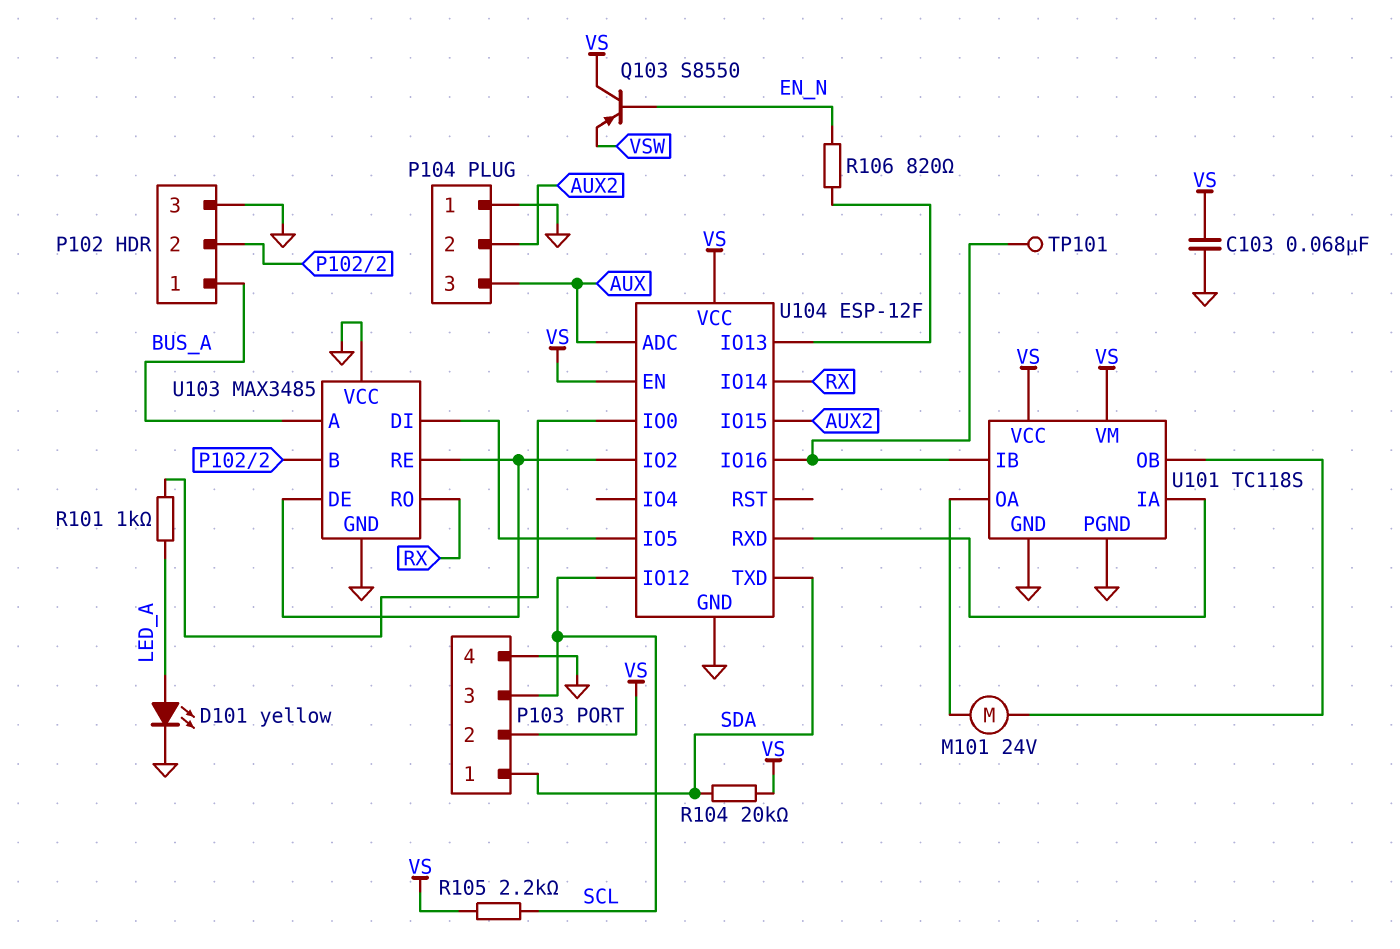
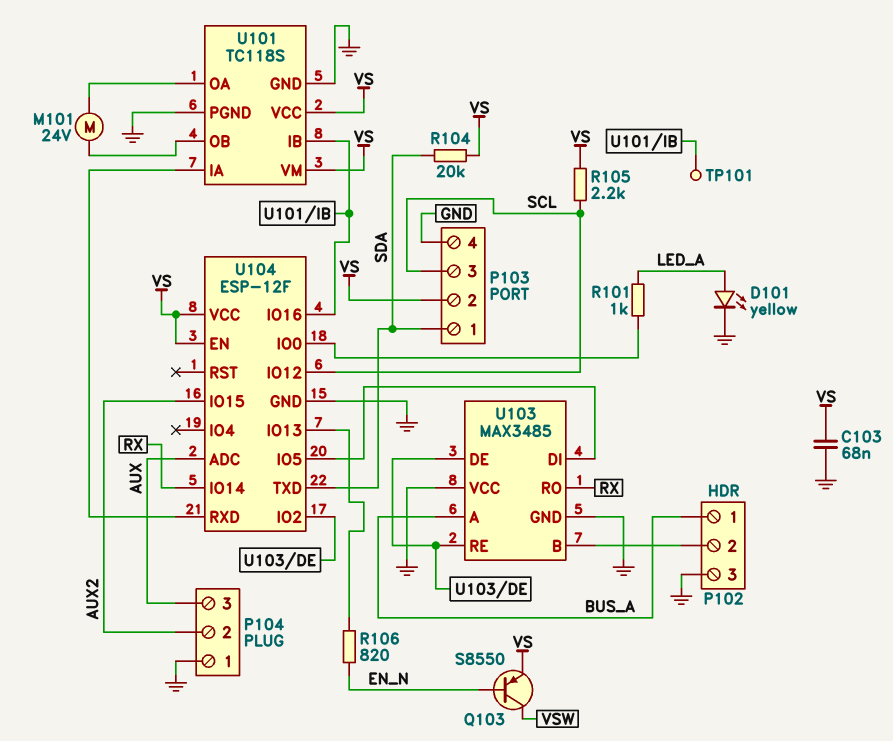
Q103: PNP S8550 (B EN_N, C VS, E VSW) -> PNP S8550 (B EN_N, C VSW, E VS)

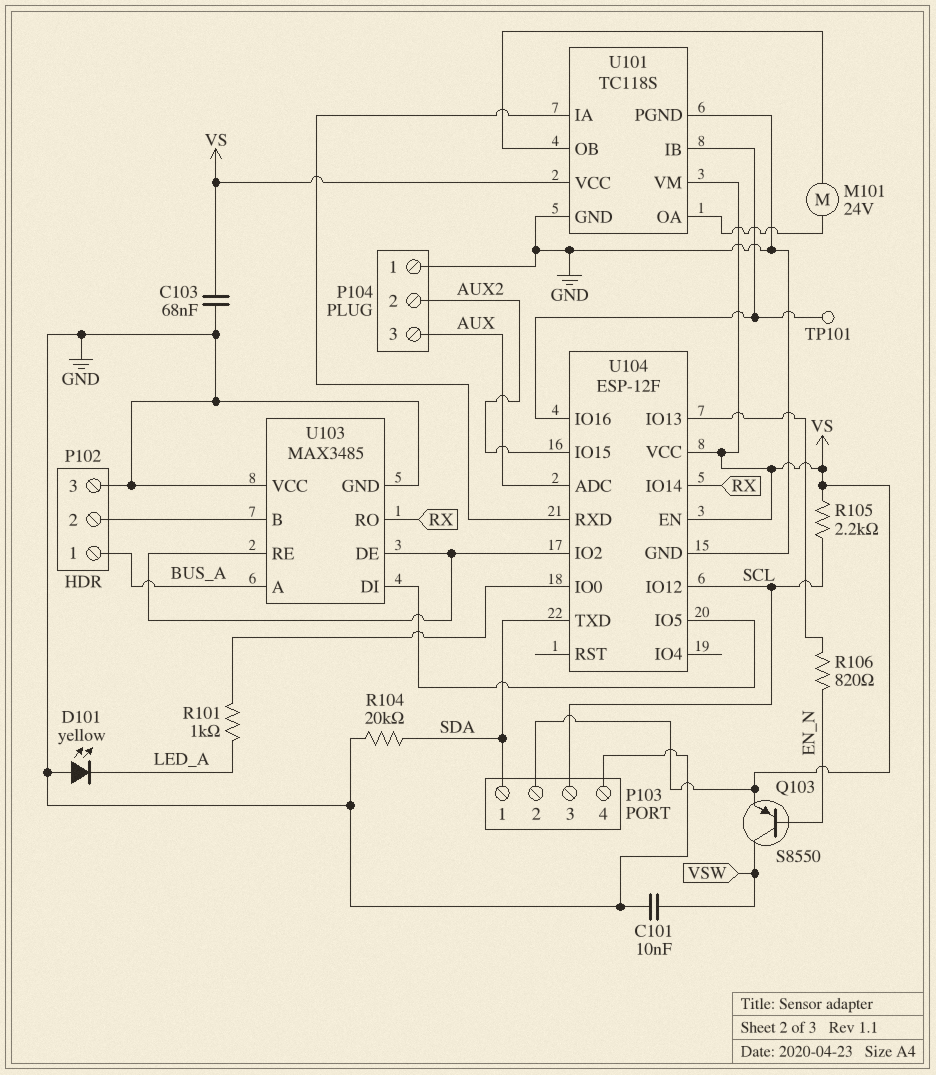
C101: none -> 10nF (GND, VSW)
D101: LED yellow (A LED_A, K GND) -> LED yellow (A GND, K LED_A)
R104: 20k (SDA, VS) -> 20k (GND, SDA)

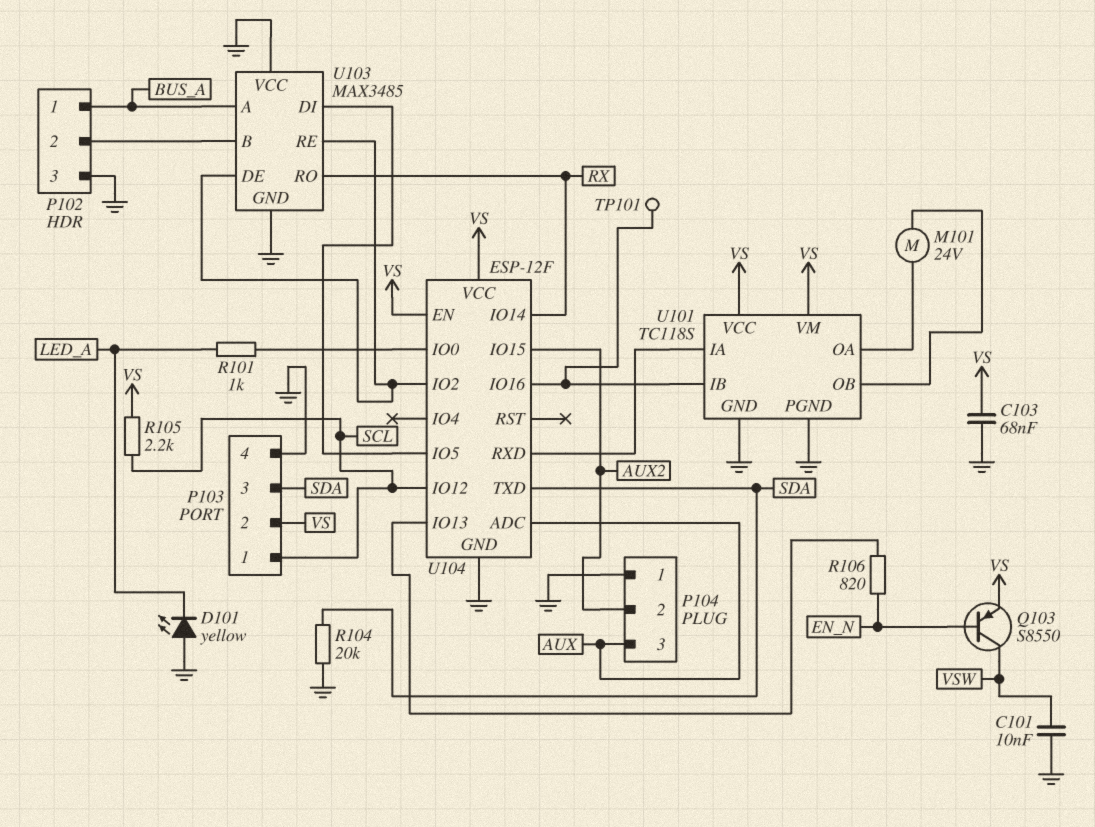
P103 pin 1: SDA -> SCL
P103 pin 3: SCL -> SDA

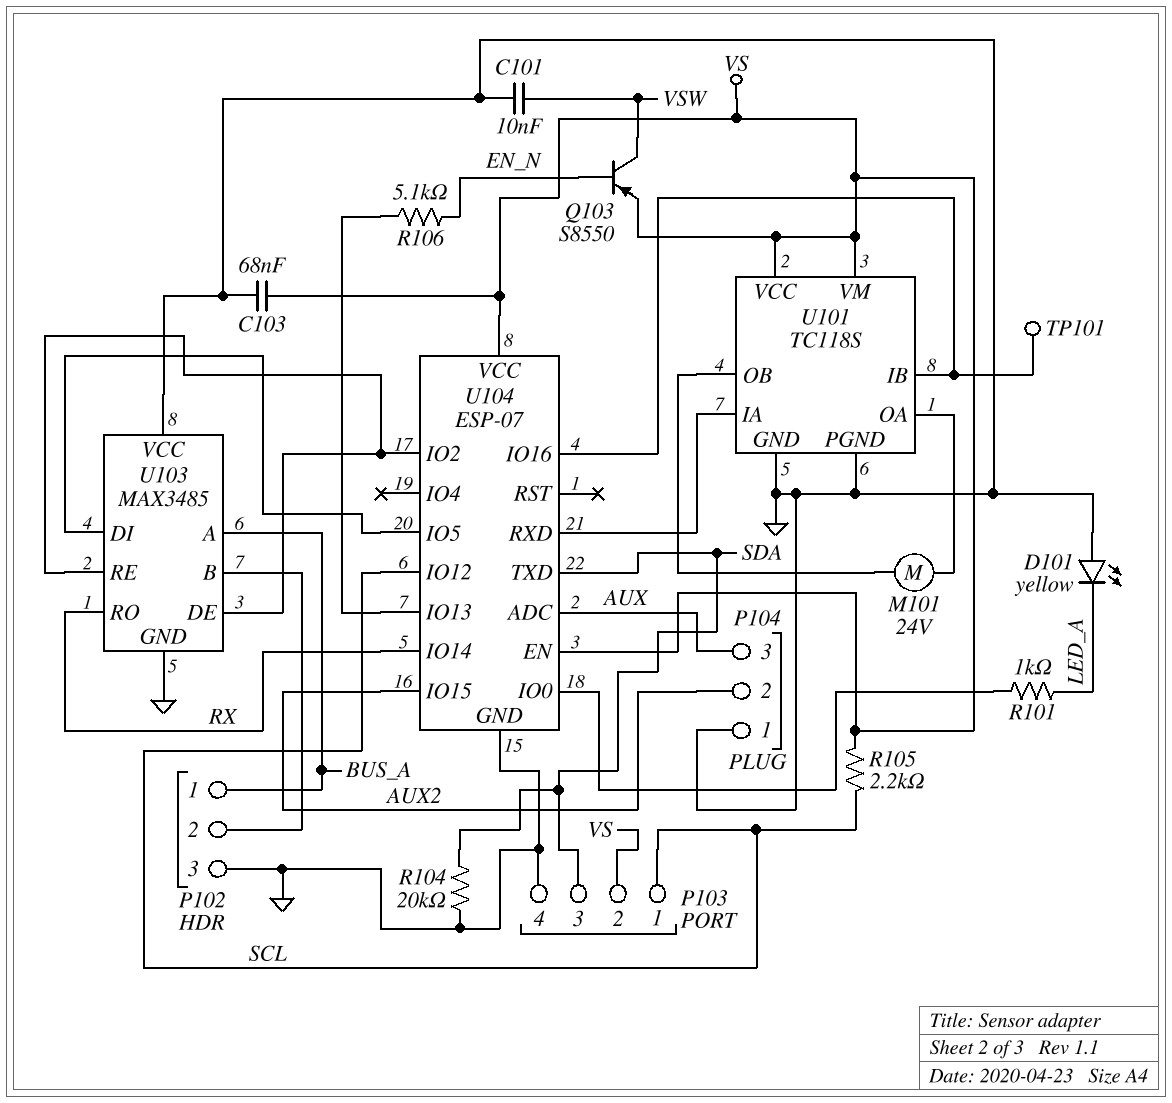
R106: 820 (EN_N, U104/IO13) -> 5.1k (EN_N, U104/IO13)
U104: ESP-12F -> ESP-07

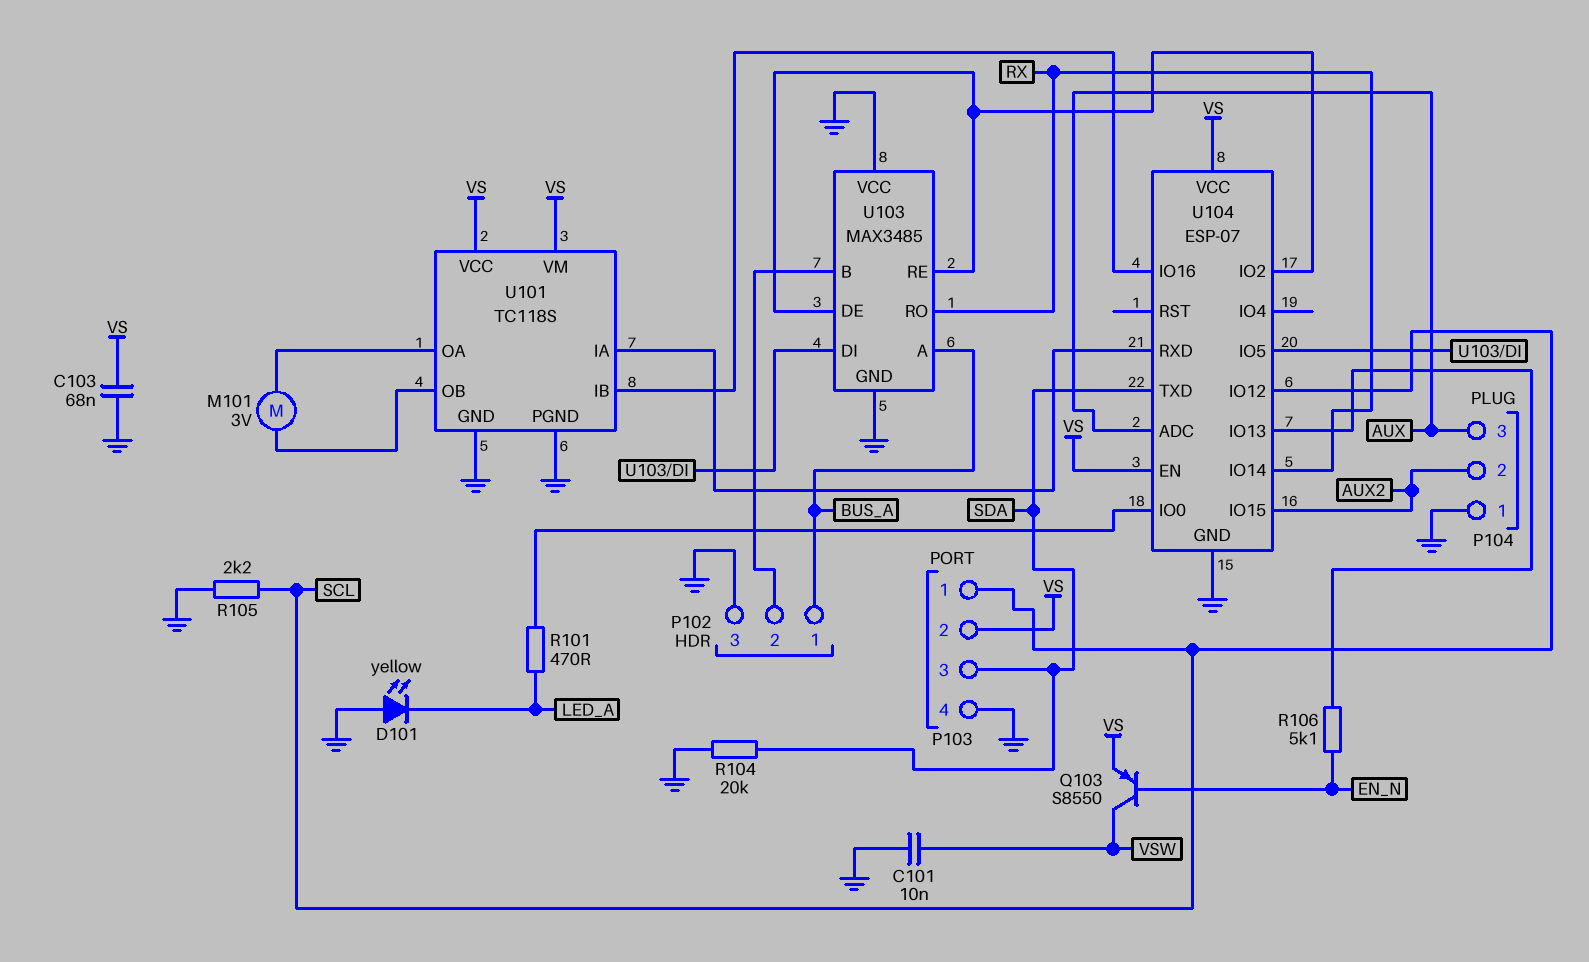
M101: motor 24V (U101/OA, U101/OB) -> motor 3V (U101/OA, U101/OB)
R101: 1k (LED_A, U104/IO0) -> 470 (LED_A, U104/IO0)
R105: 2.2k (SCL, VS) -> 2.2k (GND, SCL)
TP101: test point (U101/IB) -> none

